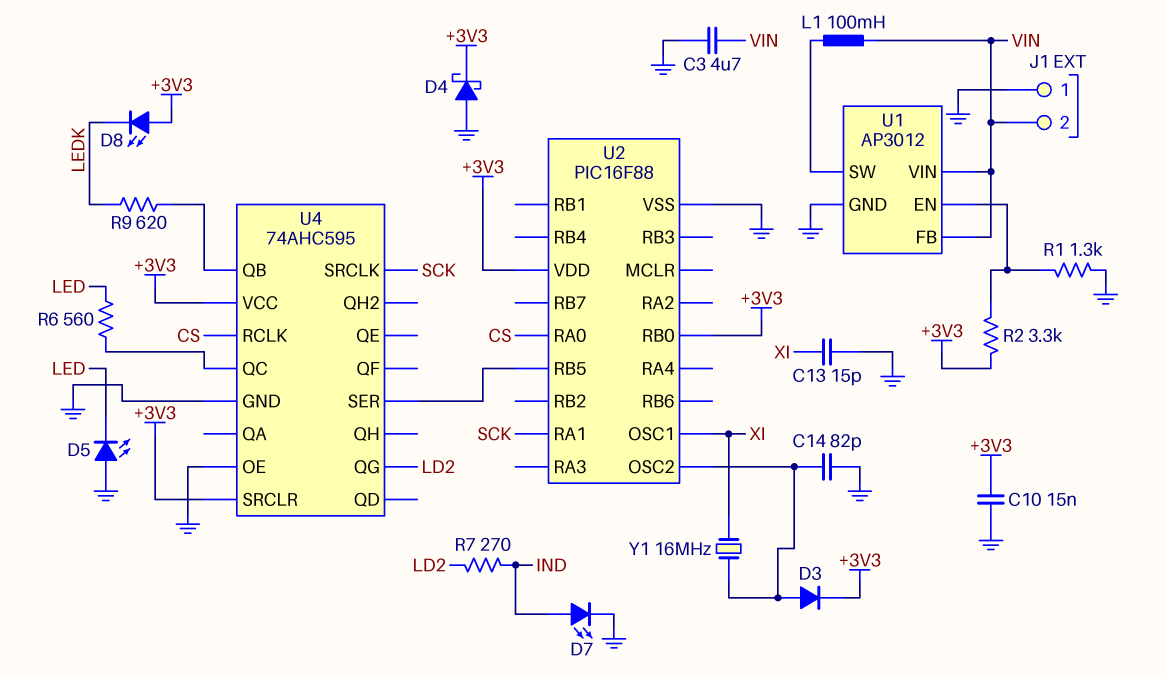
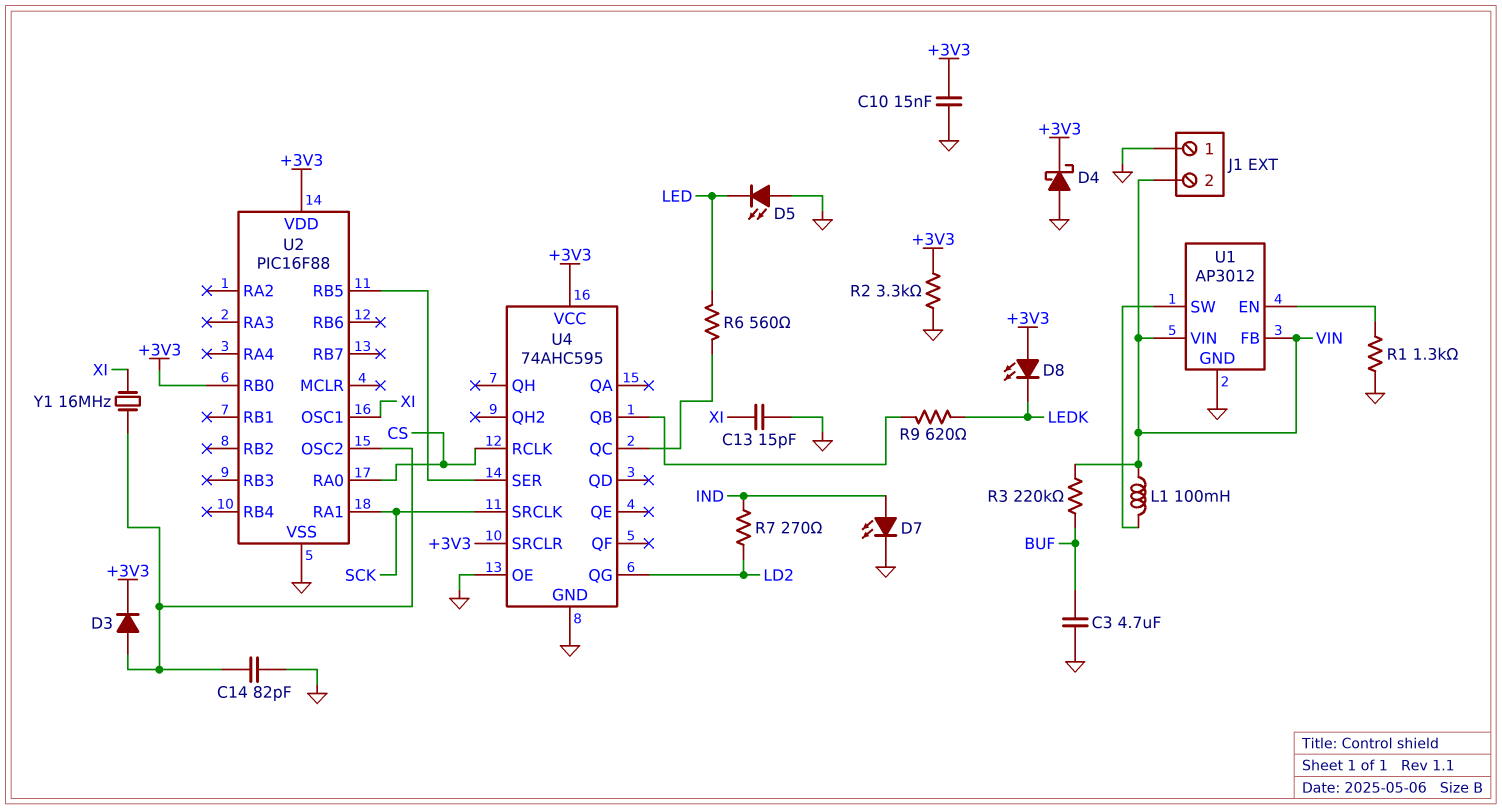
C3: 4.7uF (GND, VIN) -> 4.7uF (BUF, GND)
R2: 3.3k (+3V3, U1/EN) -> 3.3k (+3V3, GND)
R3: none -> 220k (BUF, VIN)

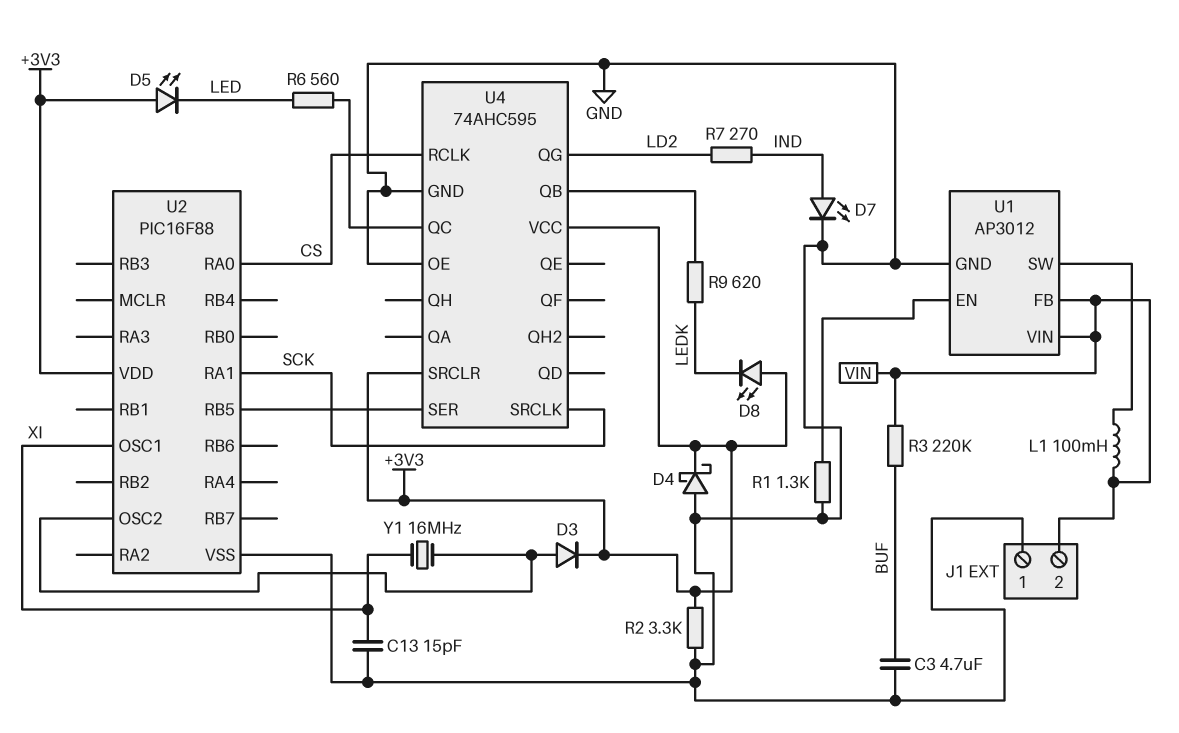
C10: 15nF (+3V3, GND) -> none
C14: 82pF (GND, U2/OSC2) -> none
D5: LED (A GND, K LED) -> LED (A +3V3, K LED)
U2 pin RB0: +3V3 -> none

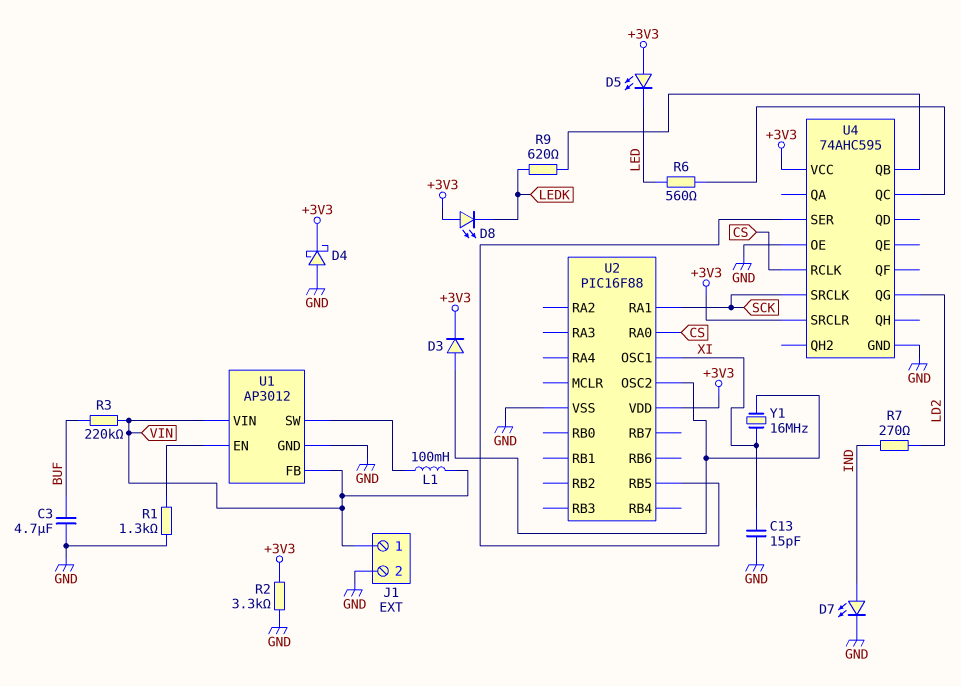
J1 pin 1: GND -> VIN
J1 pin 2: VIN -> GND

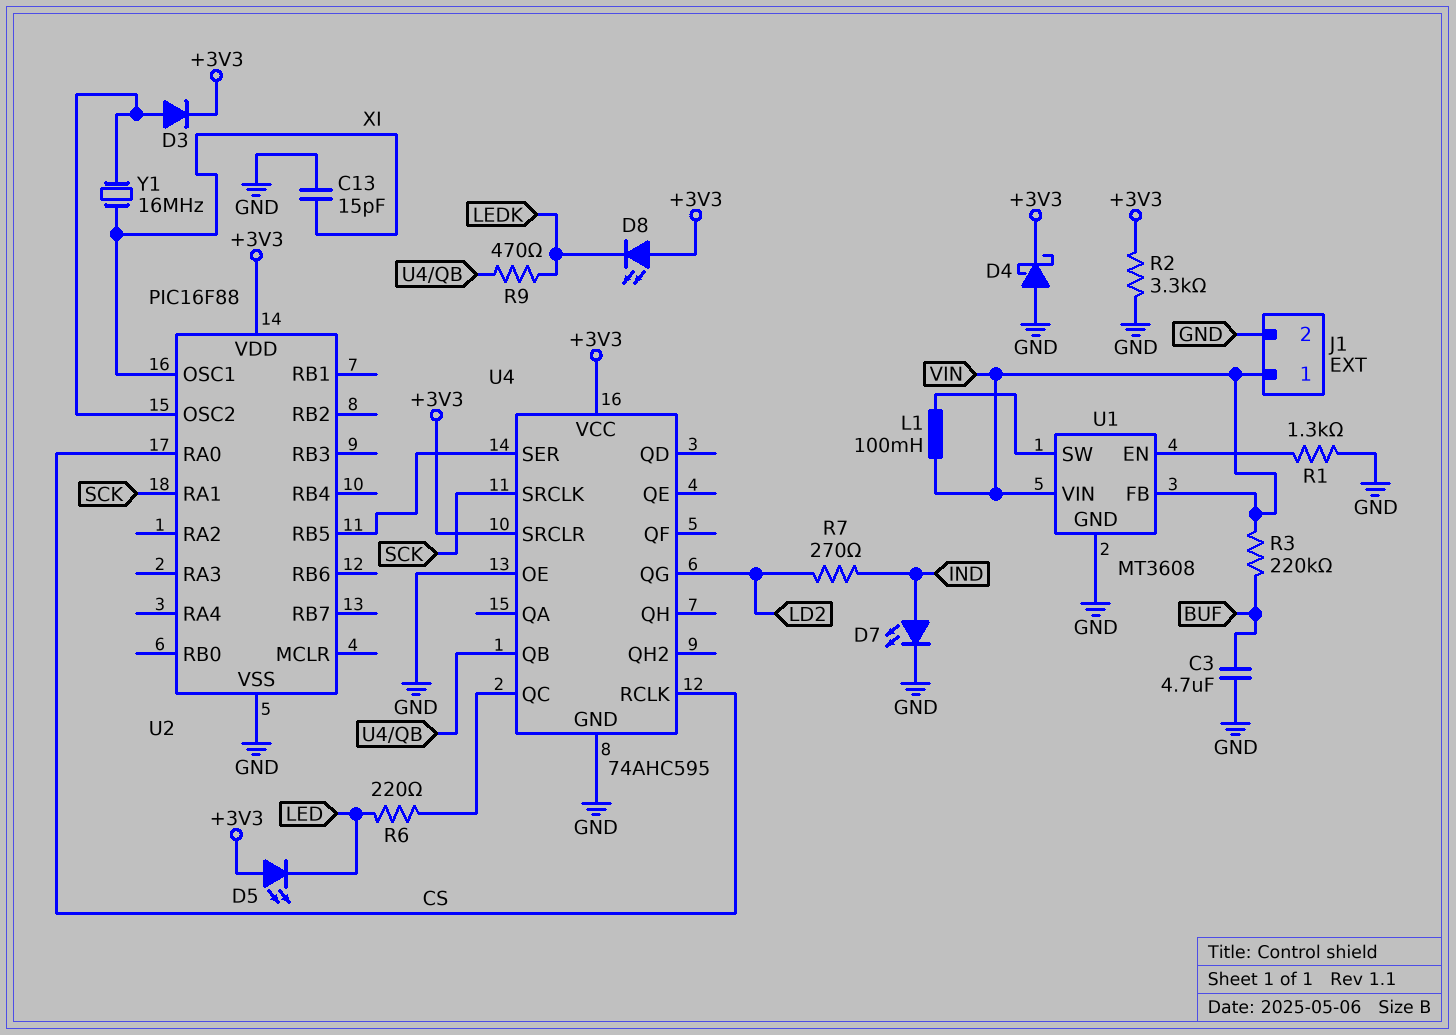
R6: 560 (LED, U4/QC) -> 220 (LED, U4/QC)
R9: 620 (LEDK, U4/QB) -> 470 (LEDK, U4/QB)
U1: AP3012 -> MT3608

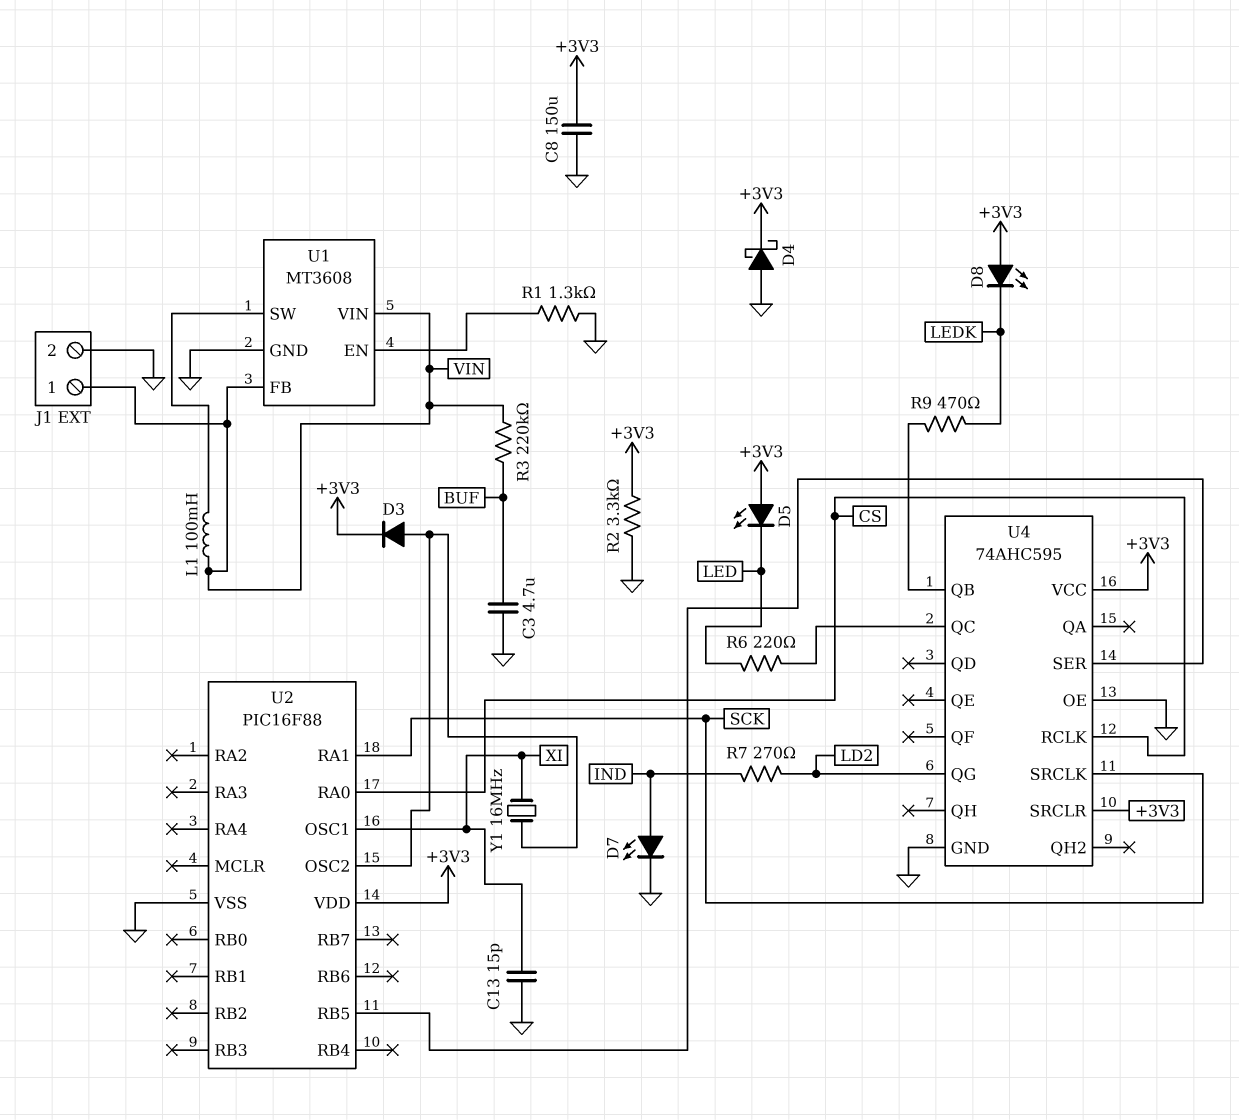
C8: none -> 150uF (+3V3, GND)

